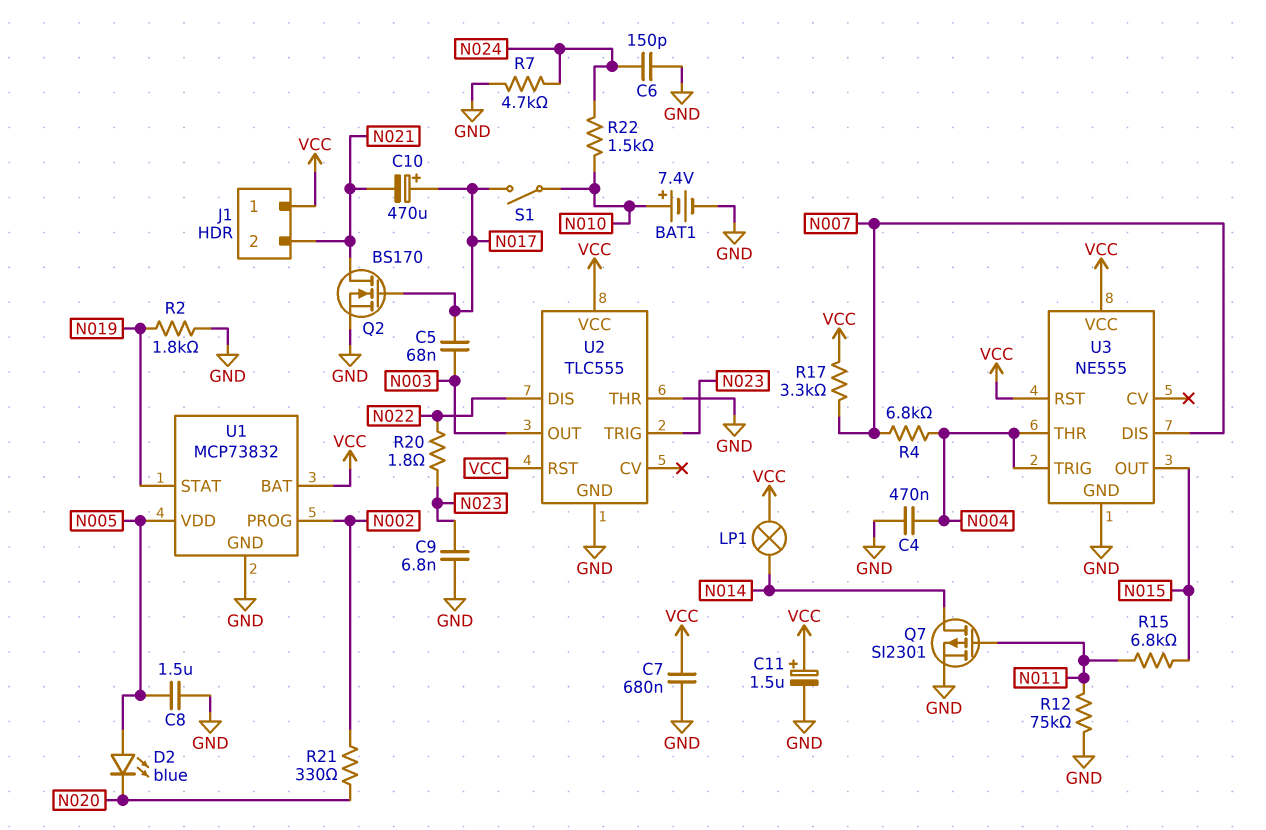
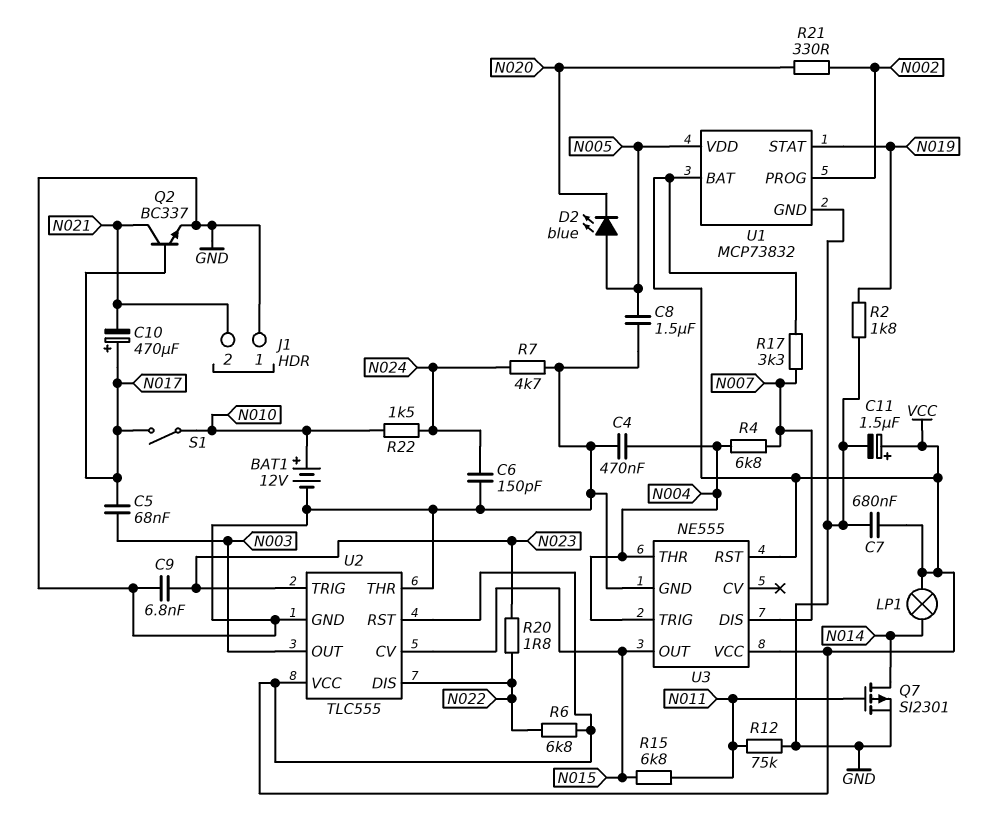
BAT1: 7.4V (plus N010, minus GND) -> 12V (plus N010, minus GND)
J1 pin 1: VCC -> GND
Q2: NMOS BS170 (G N017, D N021, S GND) -> NPN BC337 (B N017, C N021, E GND)
R6: none -> 6.8k (N022, VCC)
U2 pin CV: none -> N015

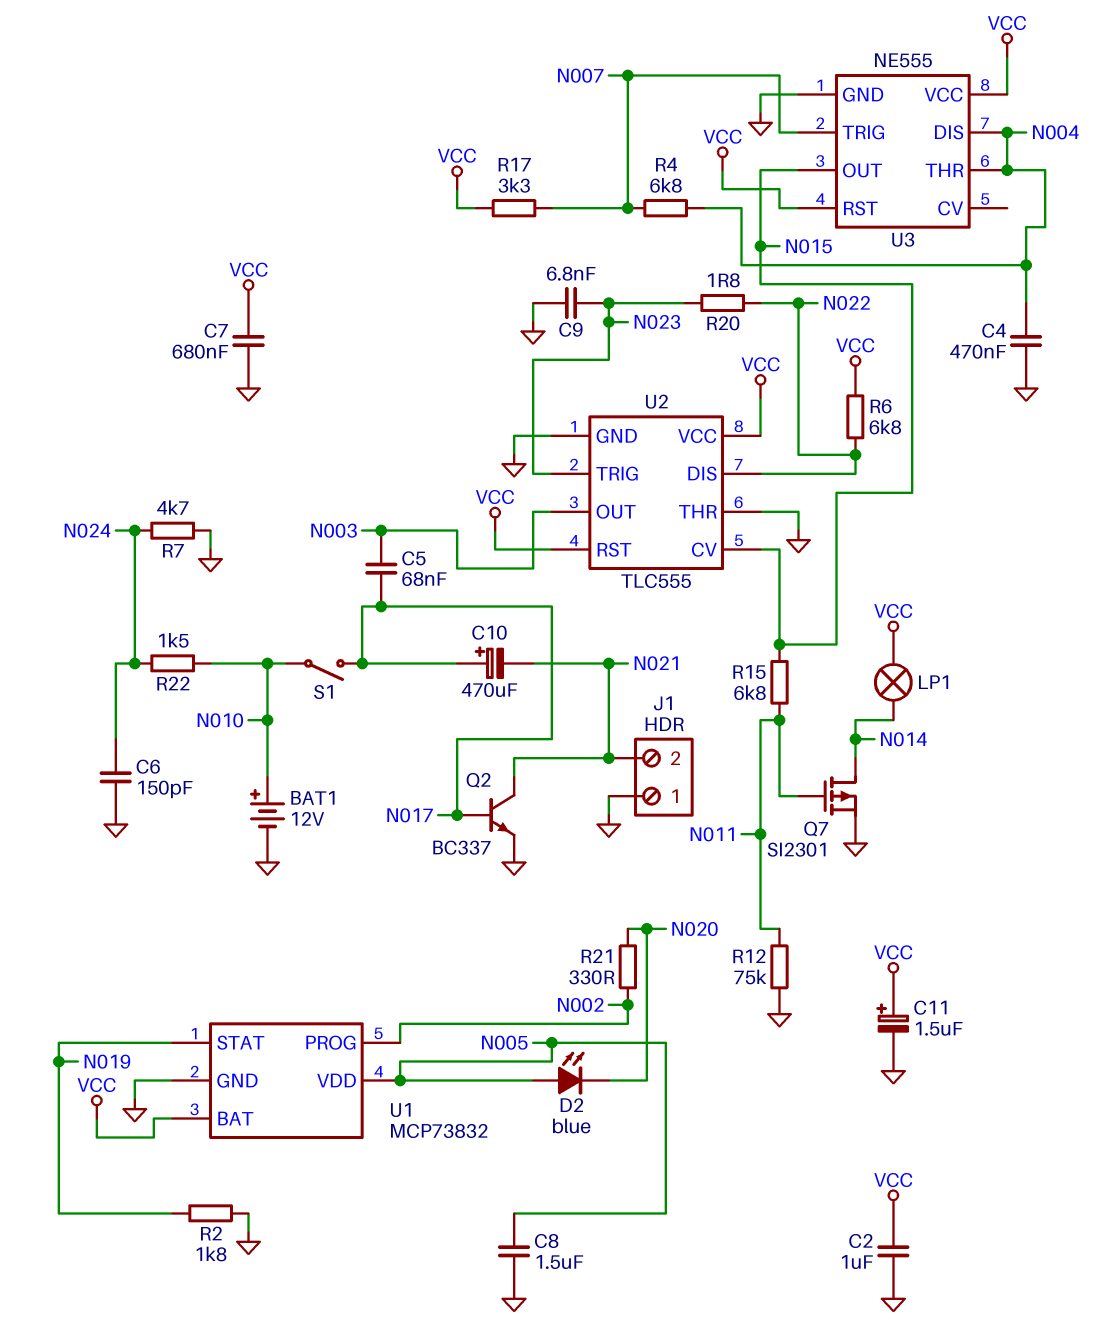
C2: none -> 1uF (GND, VCC)
U3 pin DIS: N007 -> N004
U3 pin TRIG: N004 -> N007

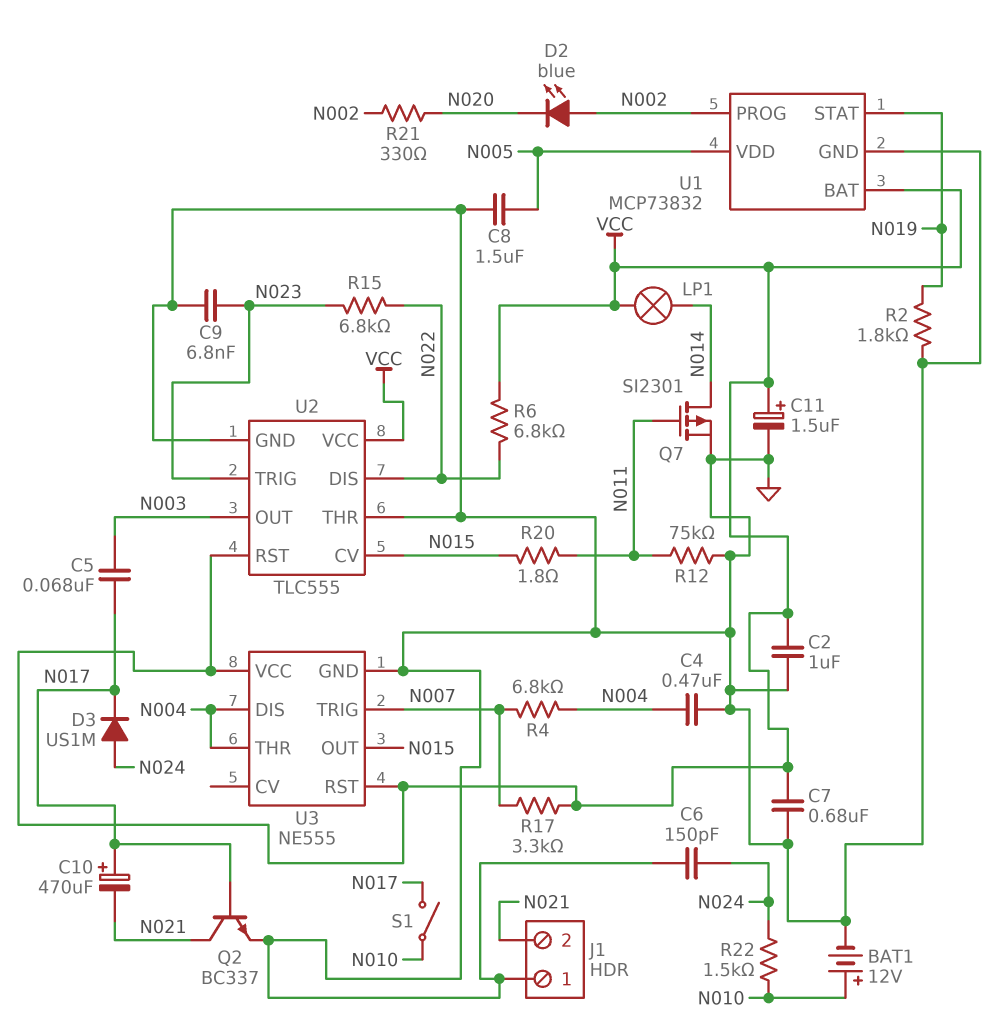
D2: LED blue (A N005, K N020) -> LED blue (A N002, K N020)
D3: none -> diode US1M (A N024, K N017)
R7: 4.7k (GND, N024) -> none
R15: 6.8k (N011, N015) -> 6.8k (N022, N023)
R20: 1.8 (N022, N023) -> 1.8 (N011, N015)

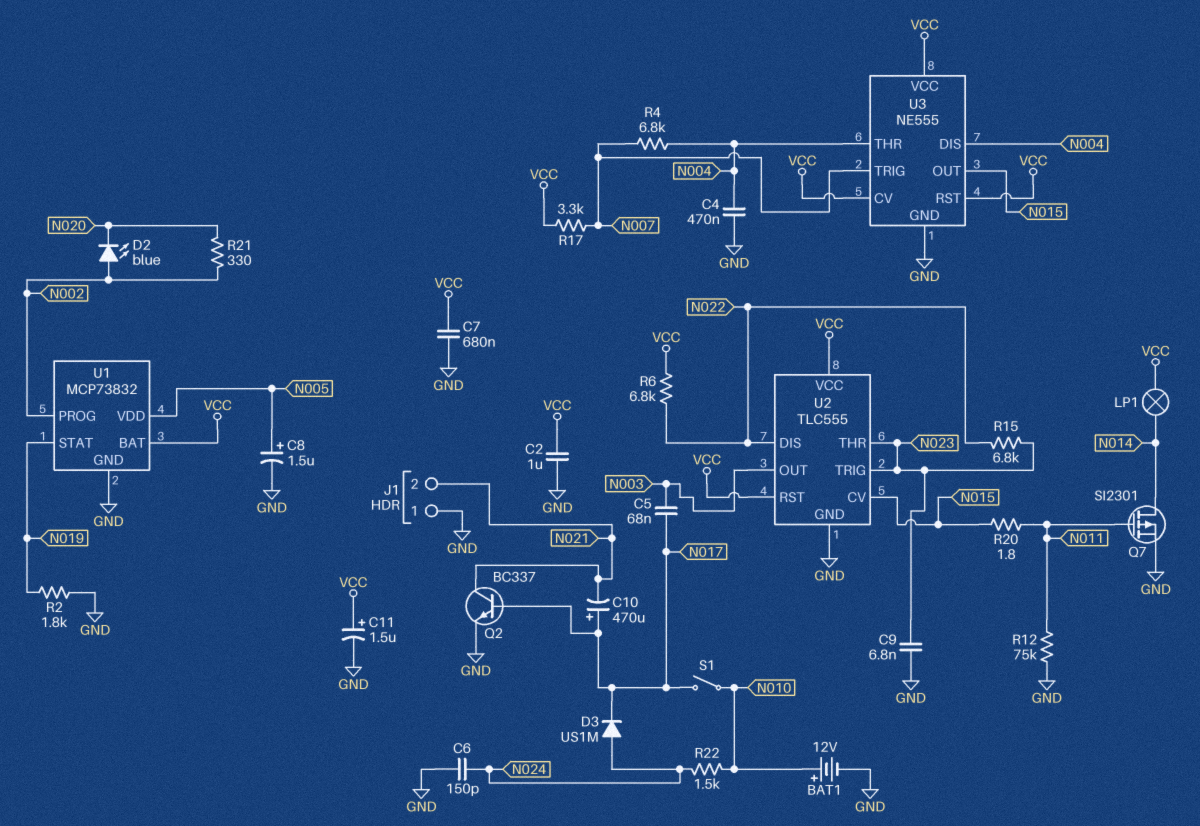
C8: 1.5uF (GND, N005) -> 1.5uF (plus N005, minus GND)
U2 pin THR: GND -> N023
U3 pin CV: none -> VCC

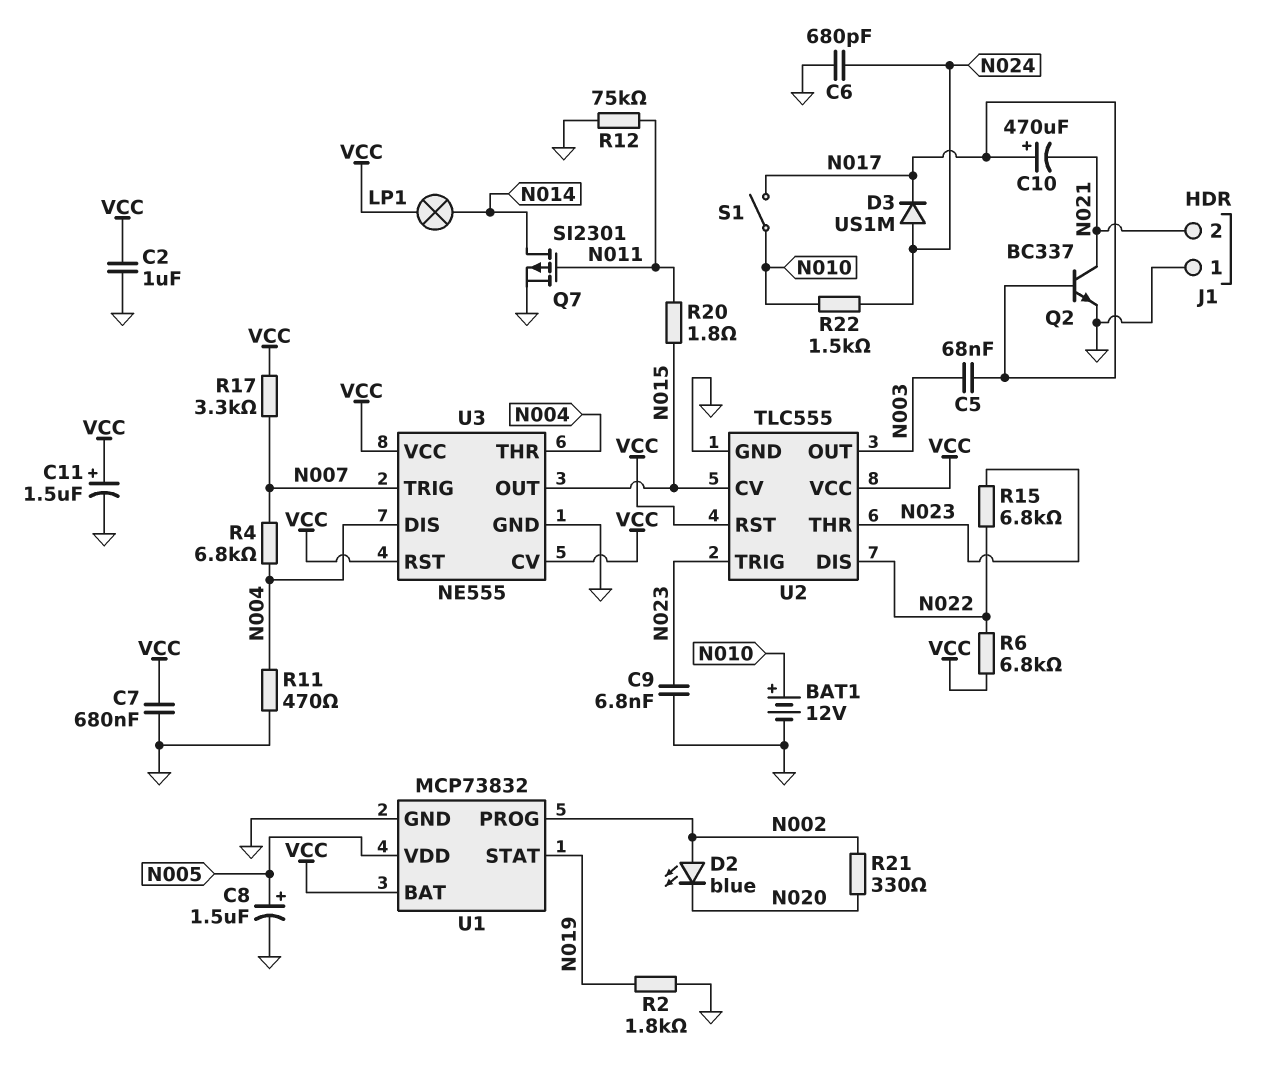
C4: 470nF (GND, N004) -> none
C6: 150pF (GND, N024) -> 680pF (GND, N024)
R11: none -> 470 (GND, N004)

